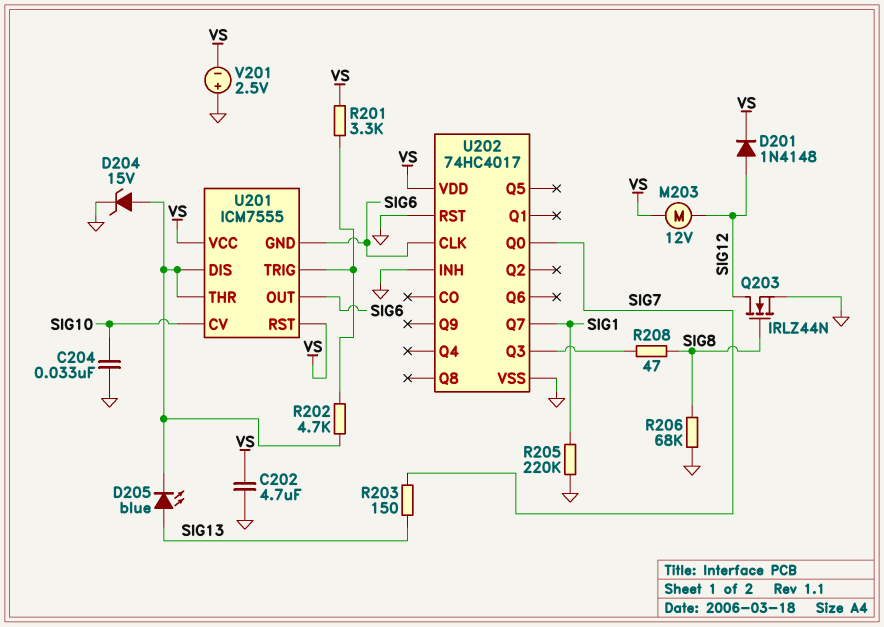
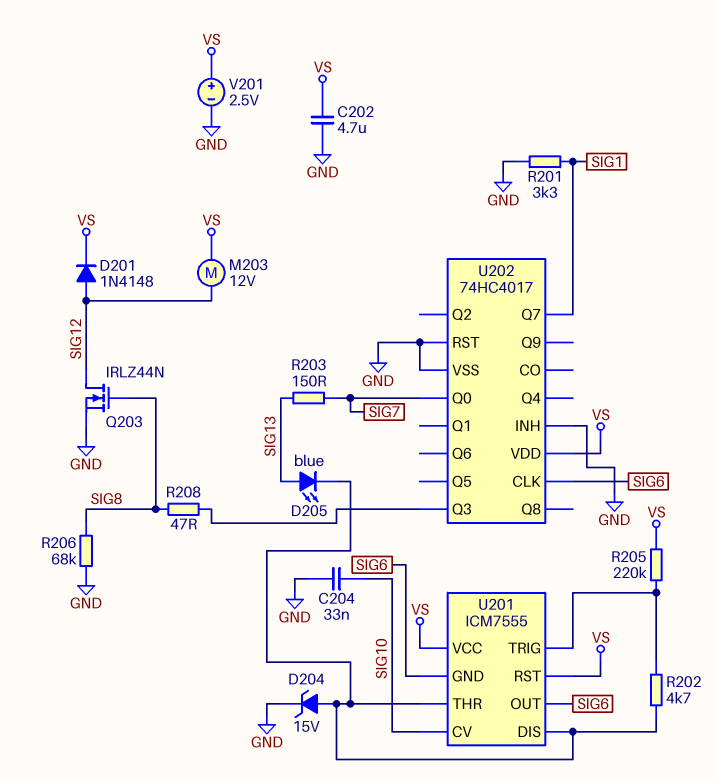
R201: 3.3k (U201/TRIG, VS) -> 3.3k (GND, SIG1)
R205: 220k (GND, SIG1) -> 220k (U201/TRIG, VS)
V201: 2.5V (plus GND, minus VS) -> 2.5V (plus VS, minus GND)

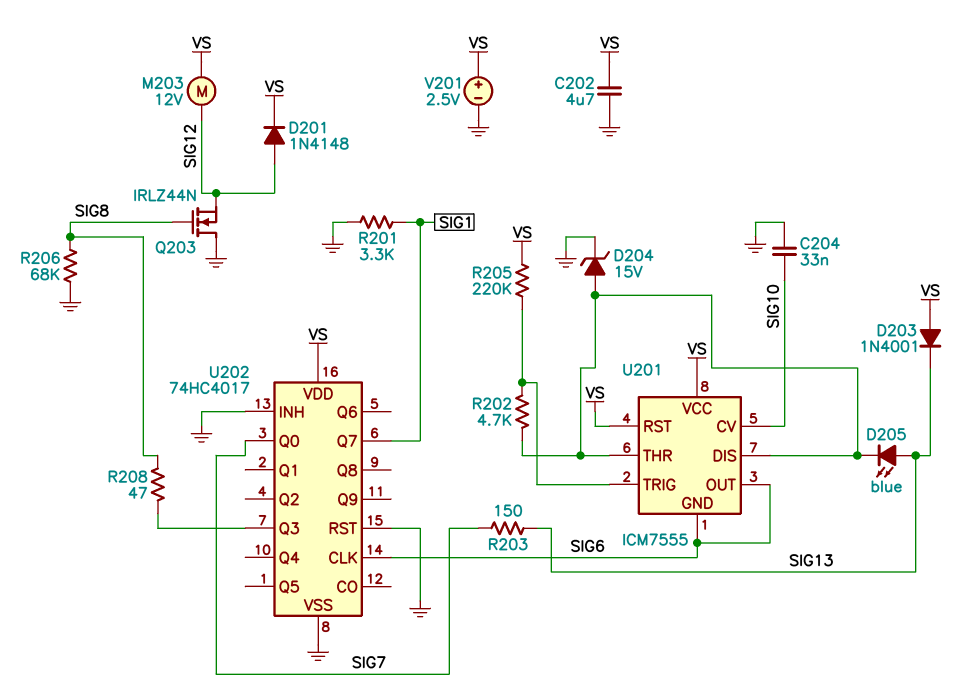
D203: none -> diode 1N4001 (A VS, K SIG13)
Q203: NMOS IRLZ44N (G SIG8, D SIG12, S GND) -> NMOS IRLZ44N (G SIG8, D GND, S SIG12)

